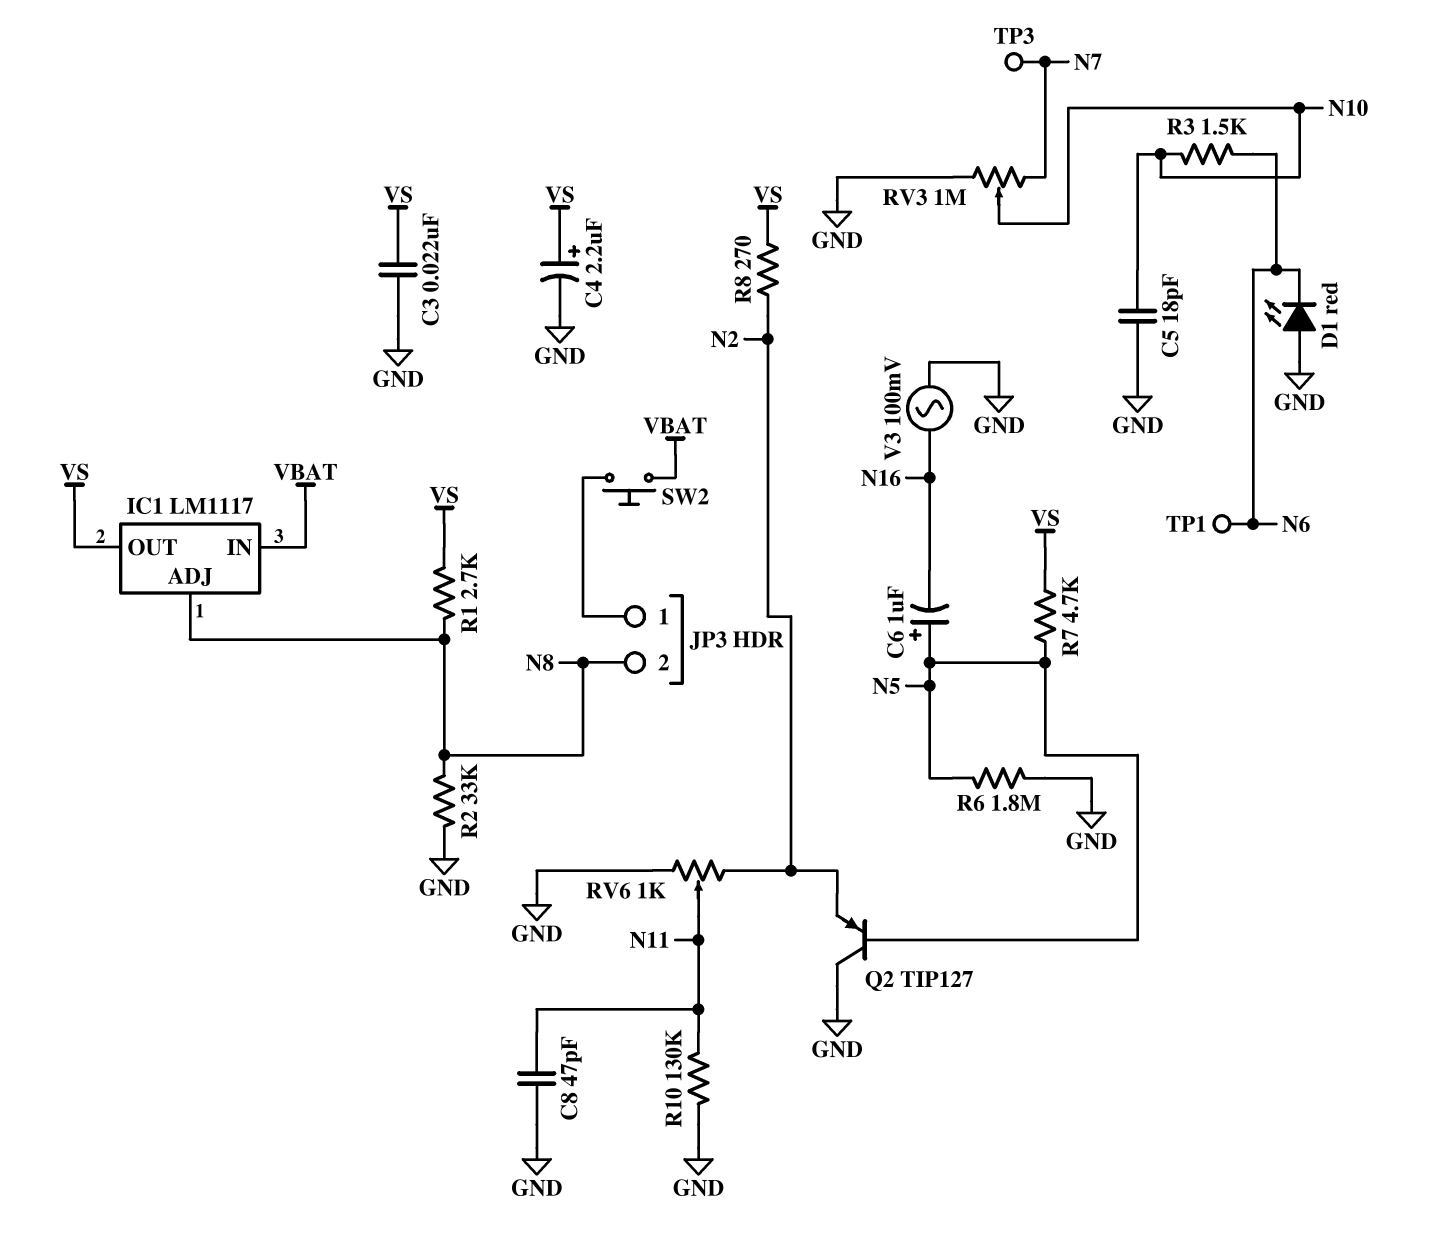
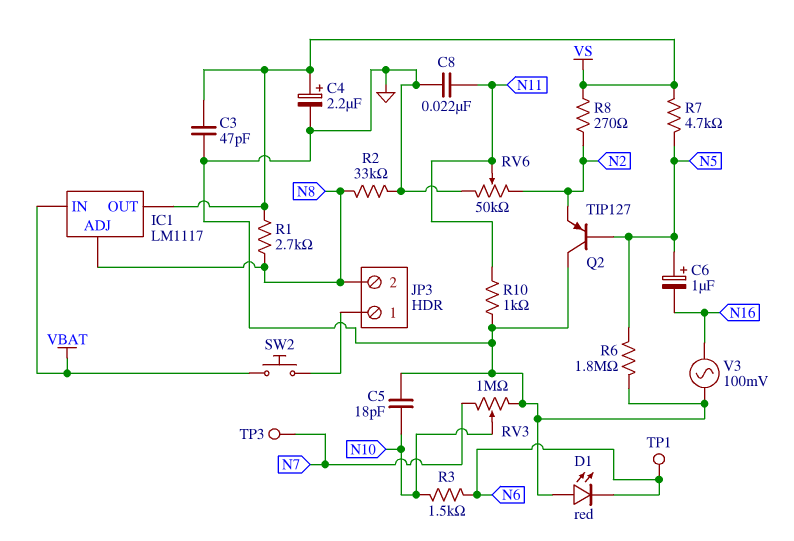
C3: 22nF (GND, VS) -> 47pF (GND, VS)
C8: 47pF (GND, N11) -> 22nF (GND, N11)
R10: 130k (GND, N11) -> 1k (GND, N11)
RV6: 1k (GND, N2, wiper N11) -> 50k (GND, N2, wiper N11)

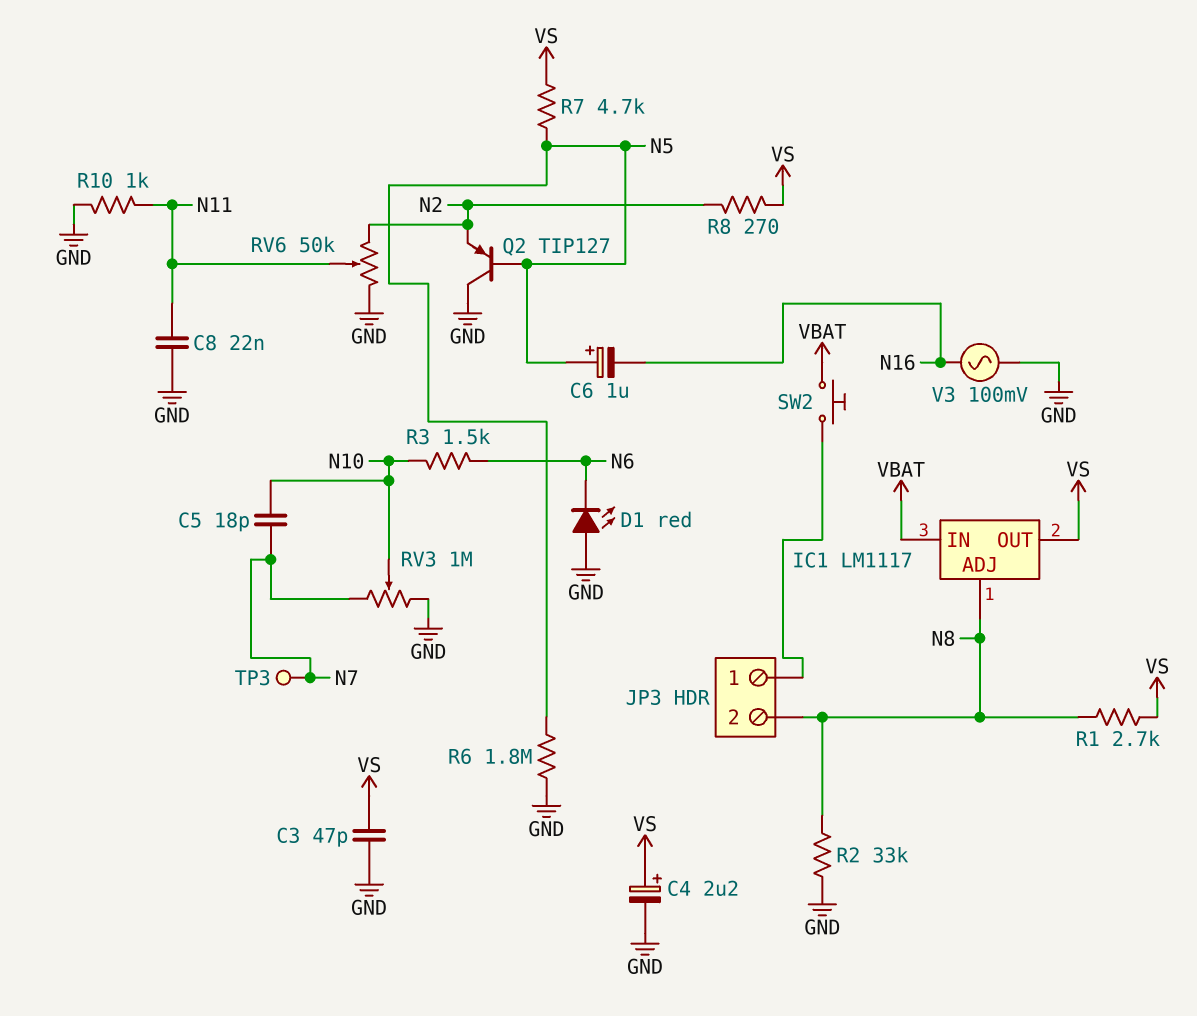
C5: 18pF (GND, N10) -> 18pF (N7, N10)
TP1: test point (N6) -> none

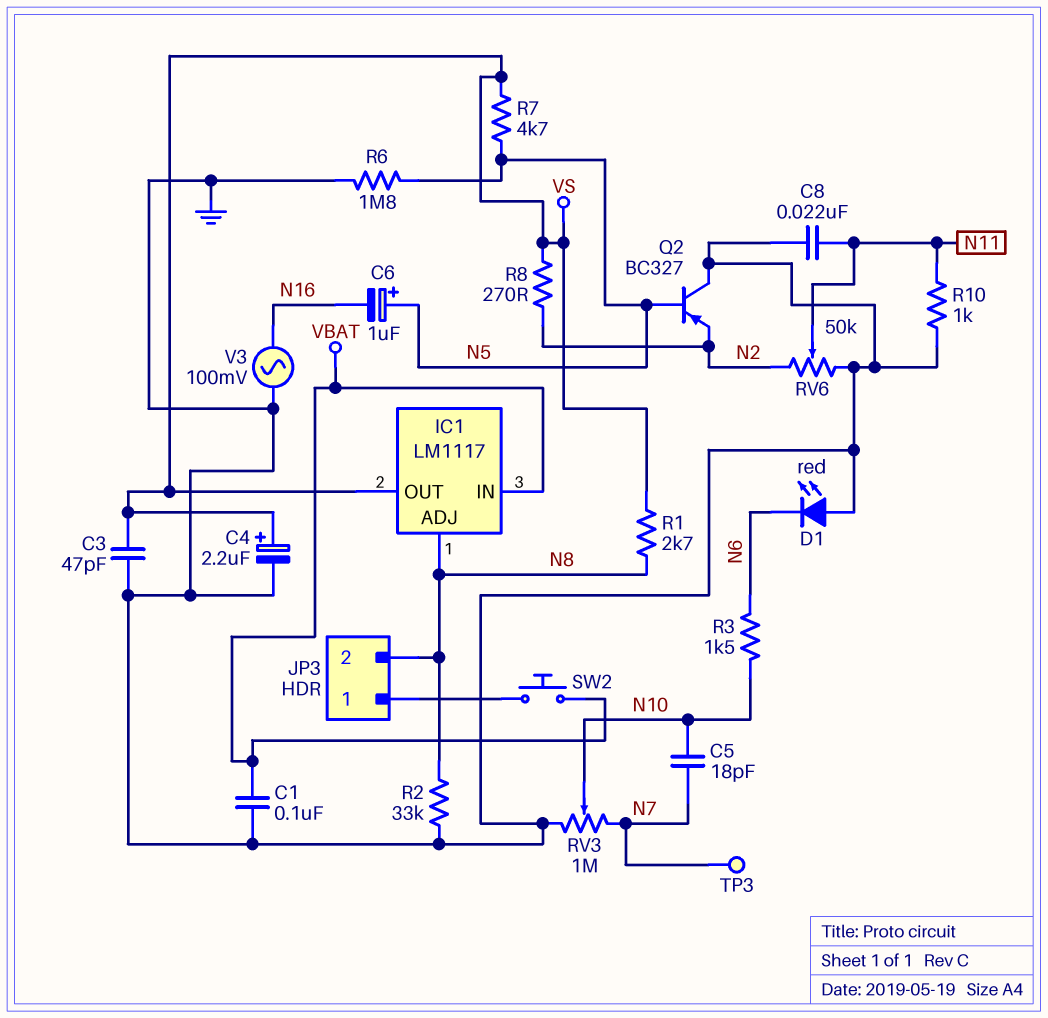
C1: none -> 100nF (GND, VBAT)
Q2: PNP TIP127 (B N5, C GND, E N2) -> PNP BC327 (B N5, C GND, E N2)

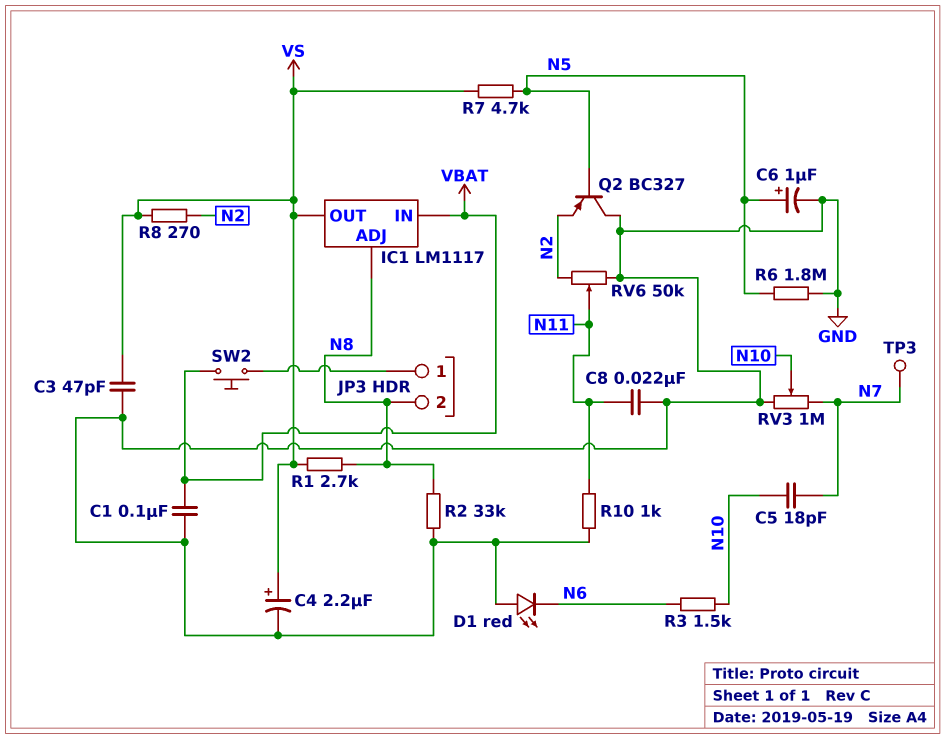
C6: 1uF (plus N5, minus N16) -> 1uF (plus N5, minus GND)
V3: AC 100mV (GND, N16) -> none

